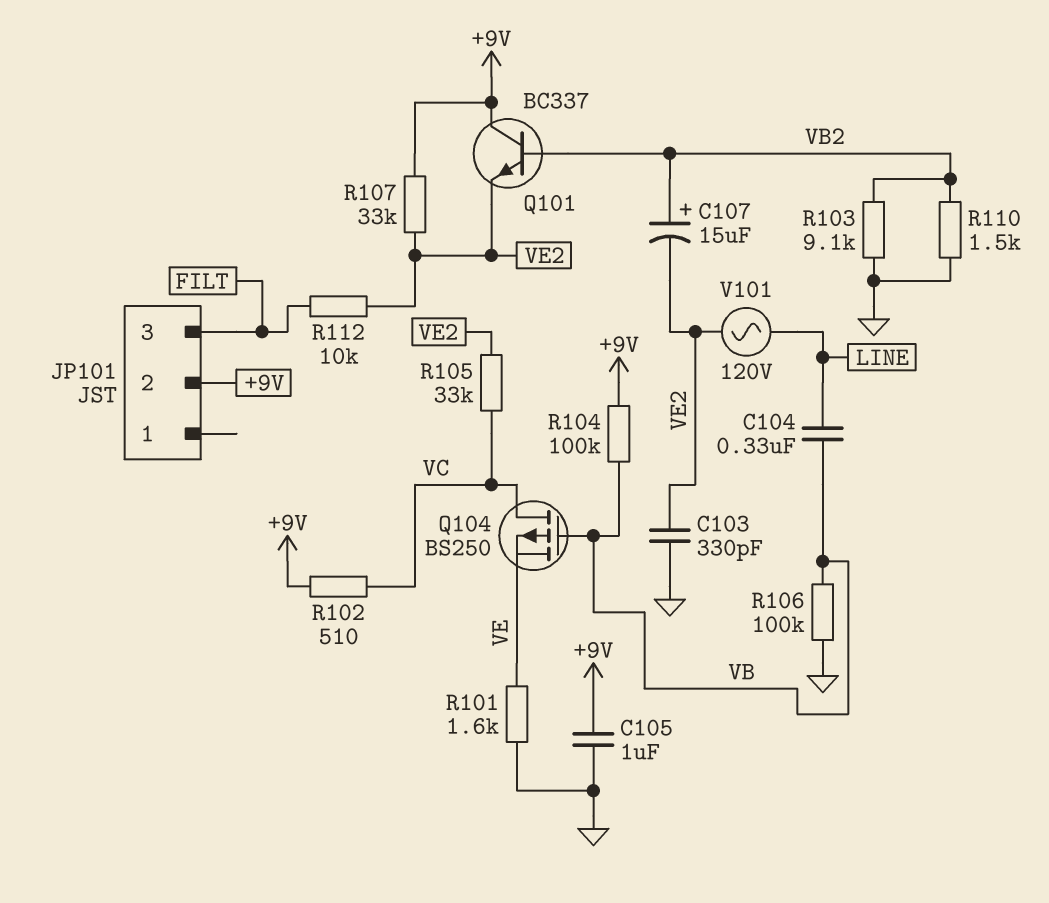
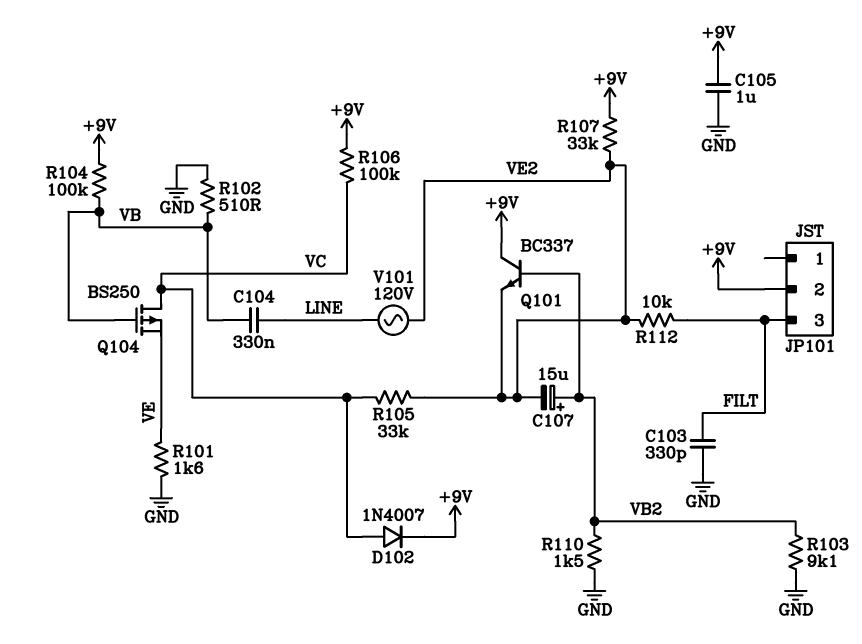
C103: 330pF (GND, VE2) -> 330pF (FILT, GND)
D102: none -> diode 1N4007 (A VC, K +9V)
R102: 510 (+9V, VC) -> 510 (GND, VB)
R106: 100k (GND, VB) -> 100k (+9V, VC)

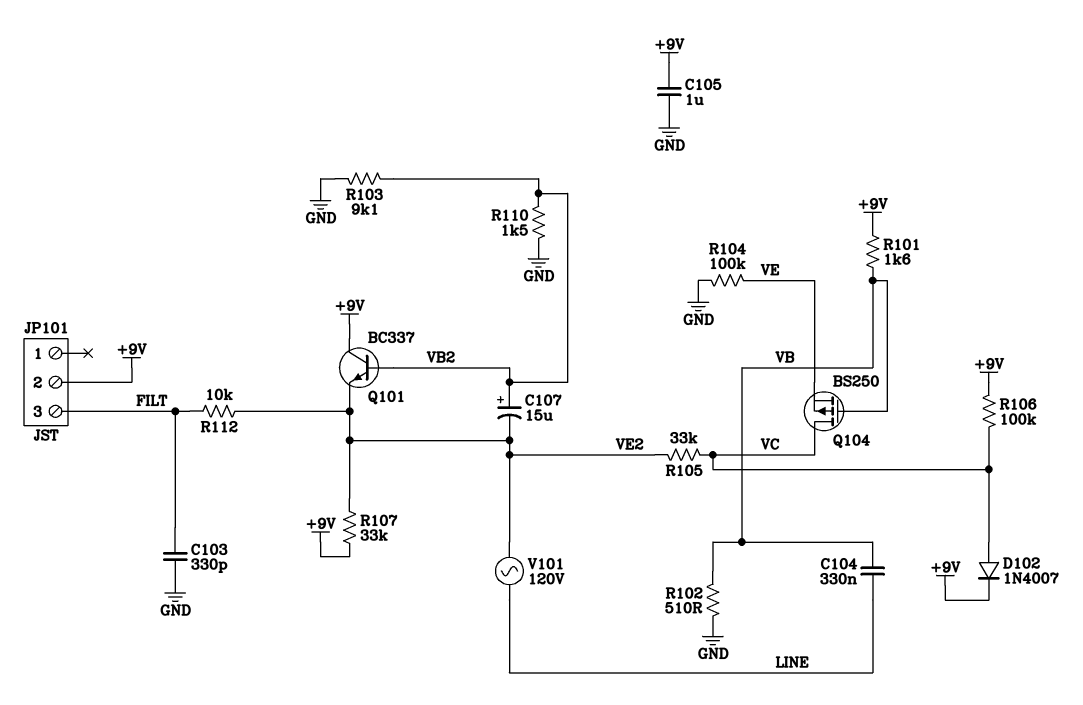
R101: 1.6k (GND, VE) -> 1.6k (+9V, VB)
R104: 100k (+9V, VB) -> 100k (GND, VE)

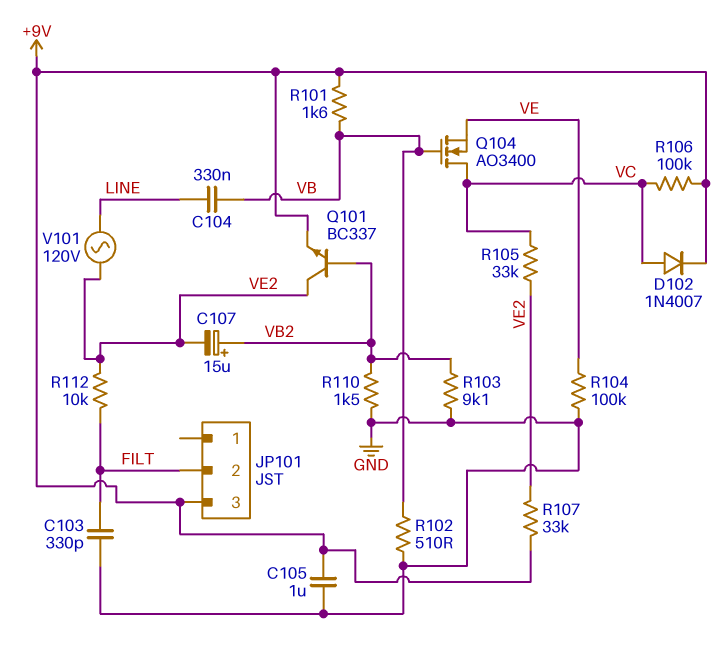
JP101 pin 2: +9V -> FILT
JP101 pin 3: FILT -> +9V
Q101: NPN BC337 (B VB2, C +9V, E VE2) -> NPN BC337 (B VB2, C VE2, E +9V)
Q104: PMOS BS250 (G VB, D VC, S VE) -> NMOS AO3400 (G VB, D VC, S VE)

